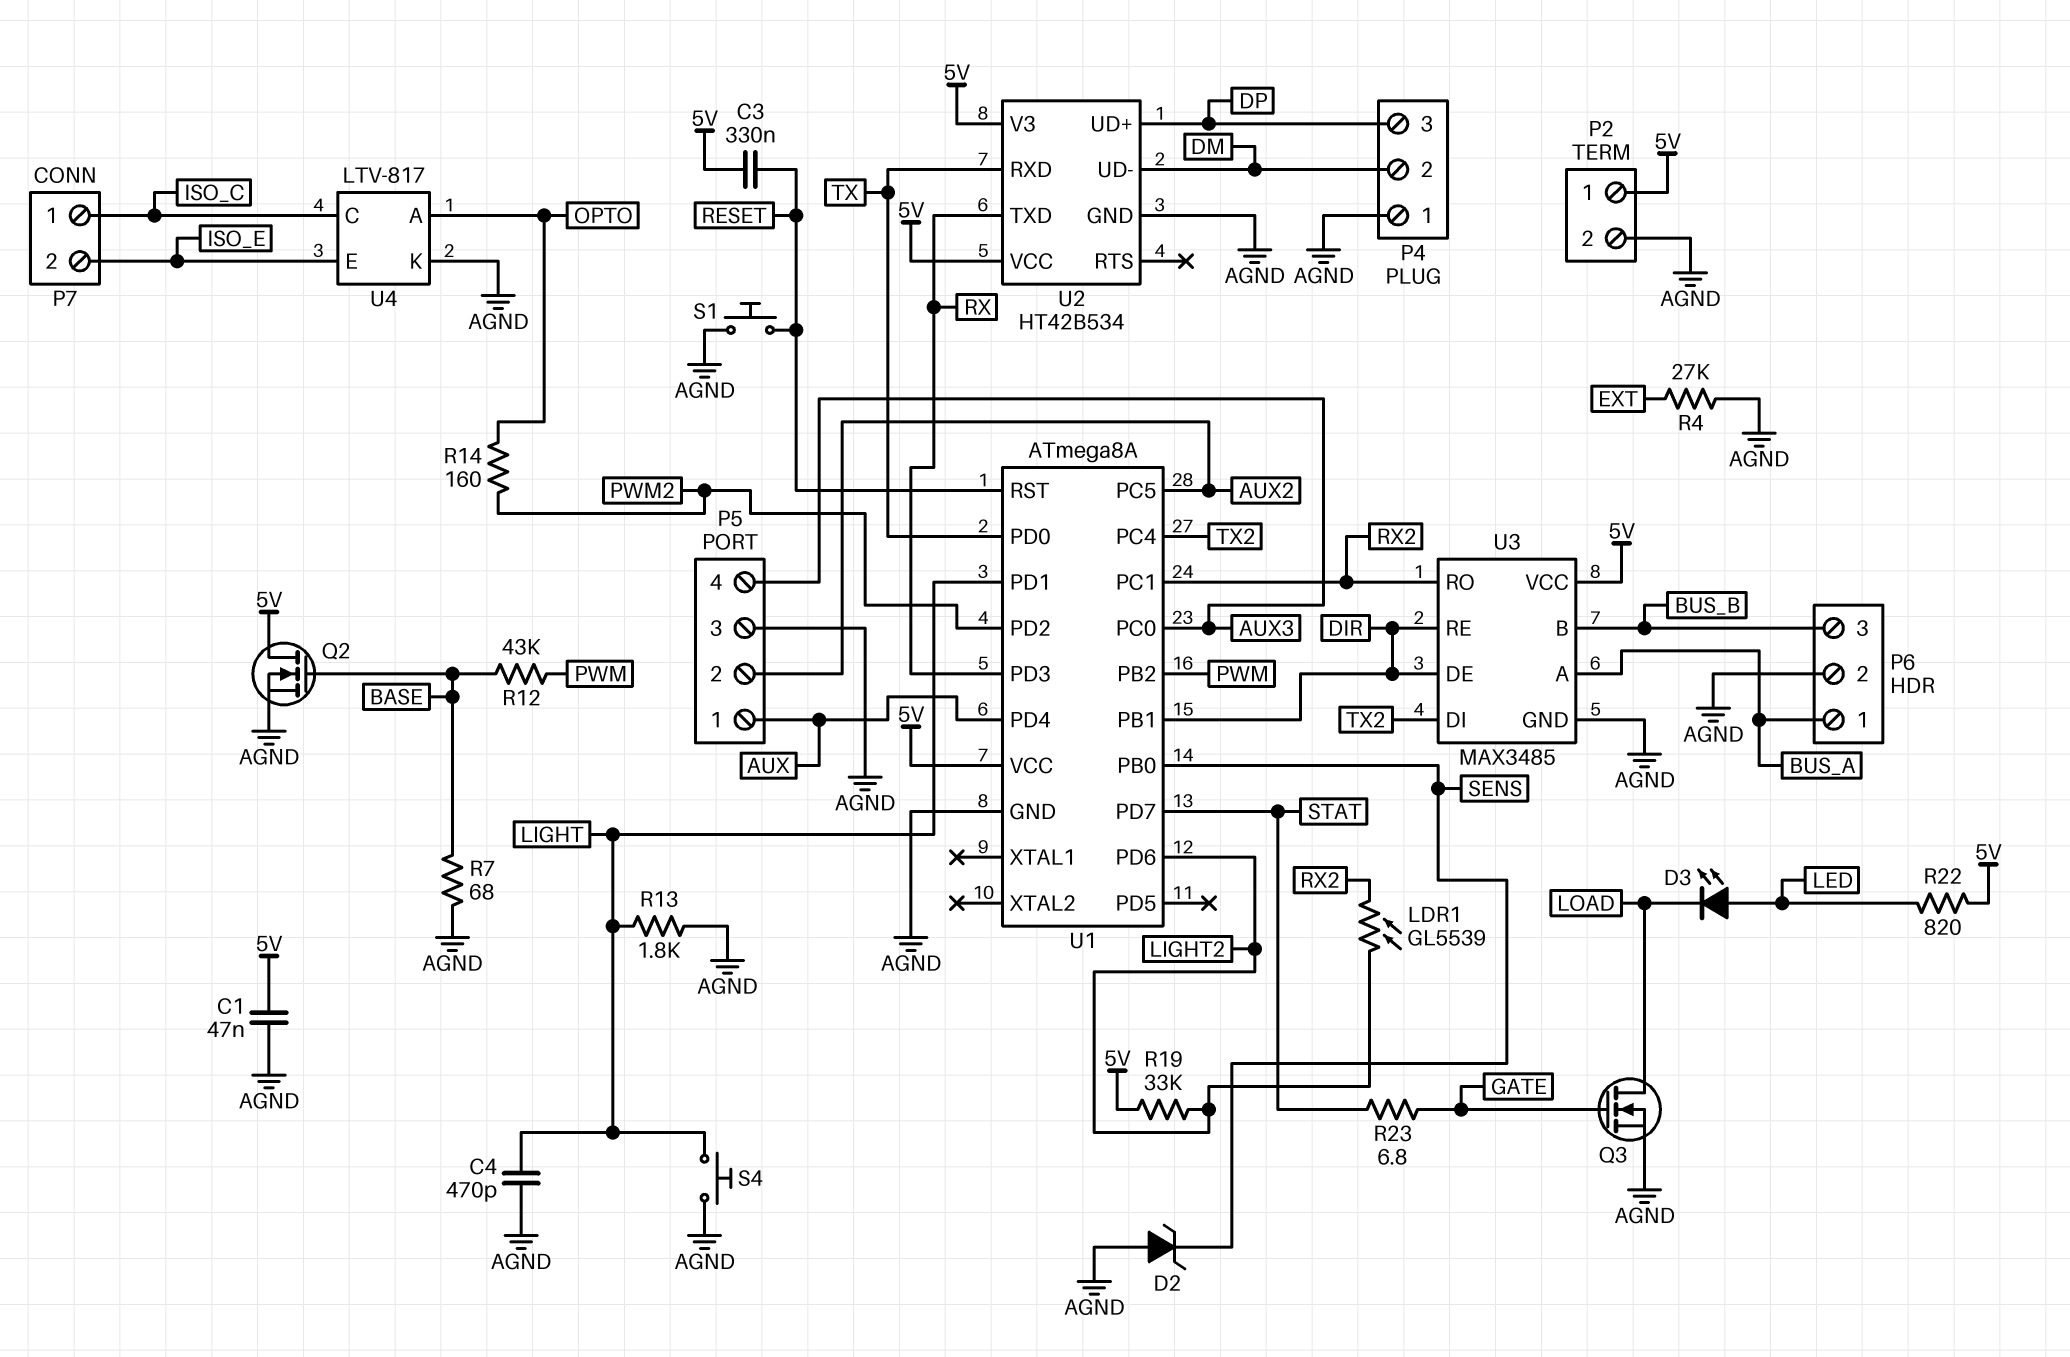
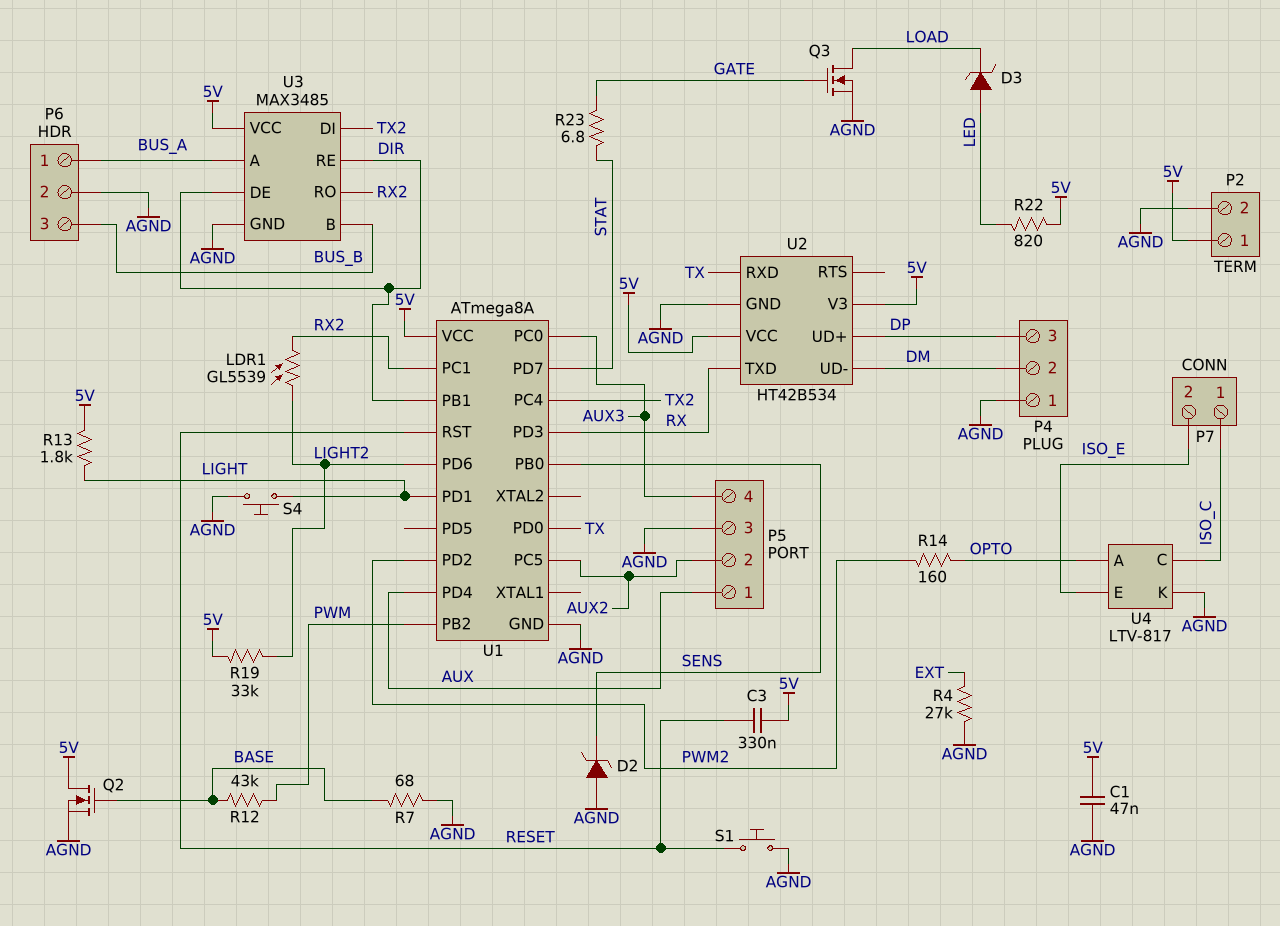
C4: 470pF (AGND, LIGHT) -> none
D3: LED (A LED, K LOAD) -> zener (A LED, K LOAD)
R13: 1.8k (AGND, LIGHT) -> 1.8k (5V, LIGHT)

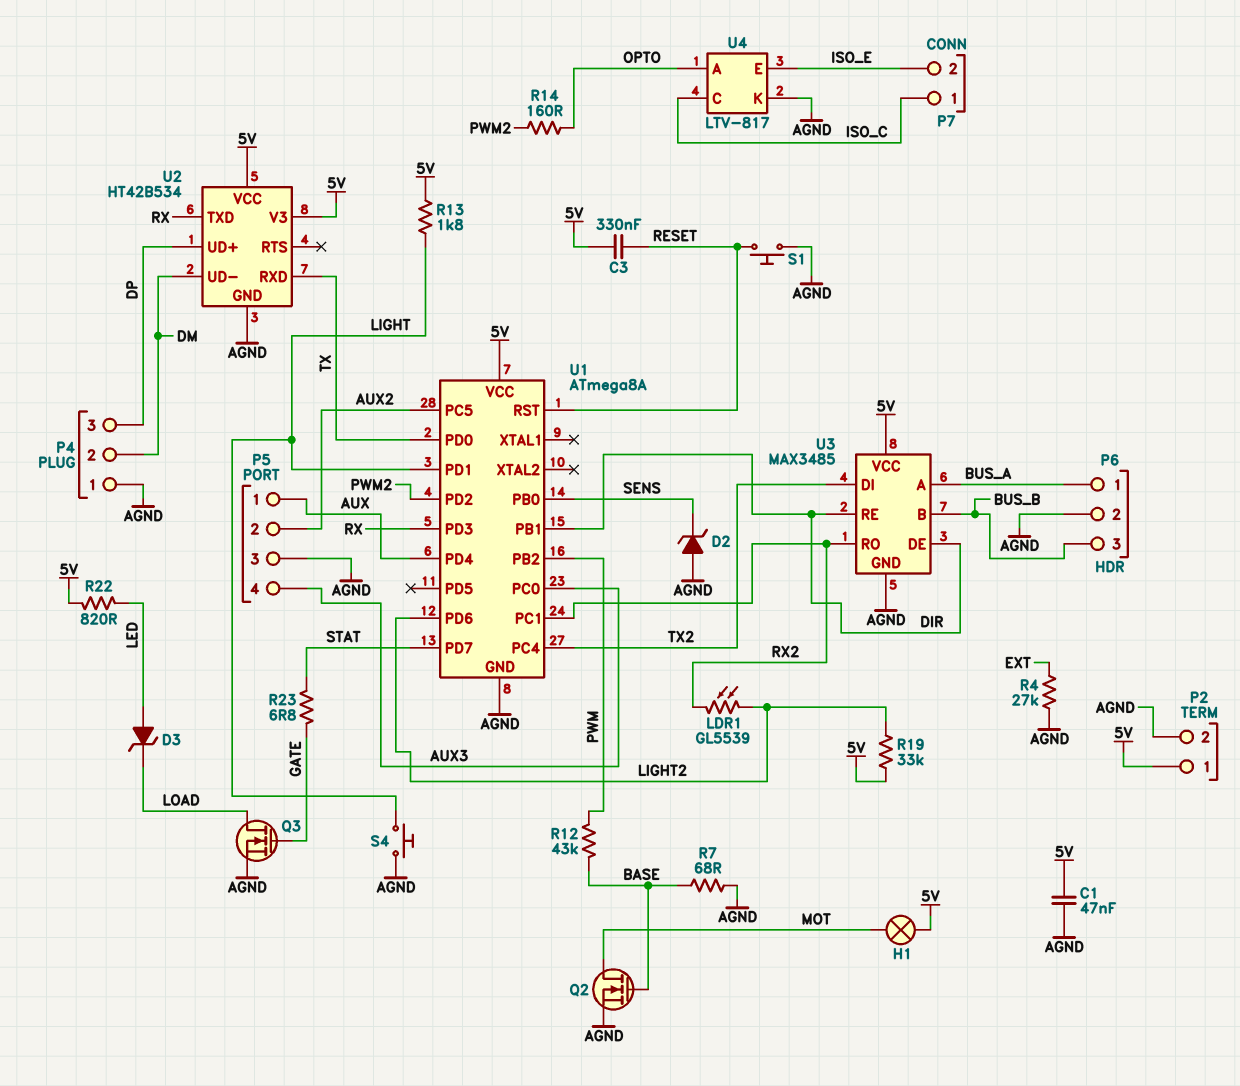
H1: none -> lamp (5V, MOT)
Q2: NMOS (G BASE, D 5V, S AGND) -> NMOS (G BASE, D MOT, S AGND)

